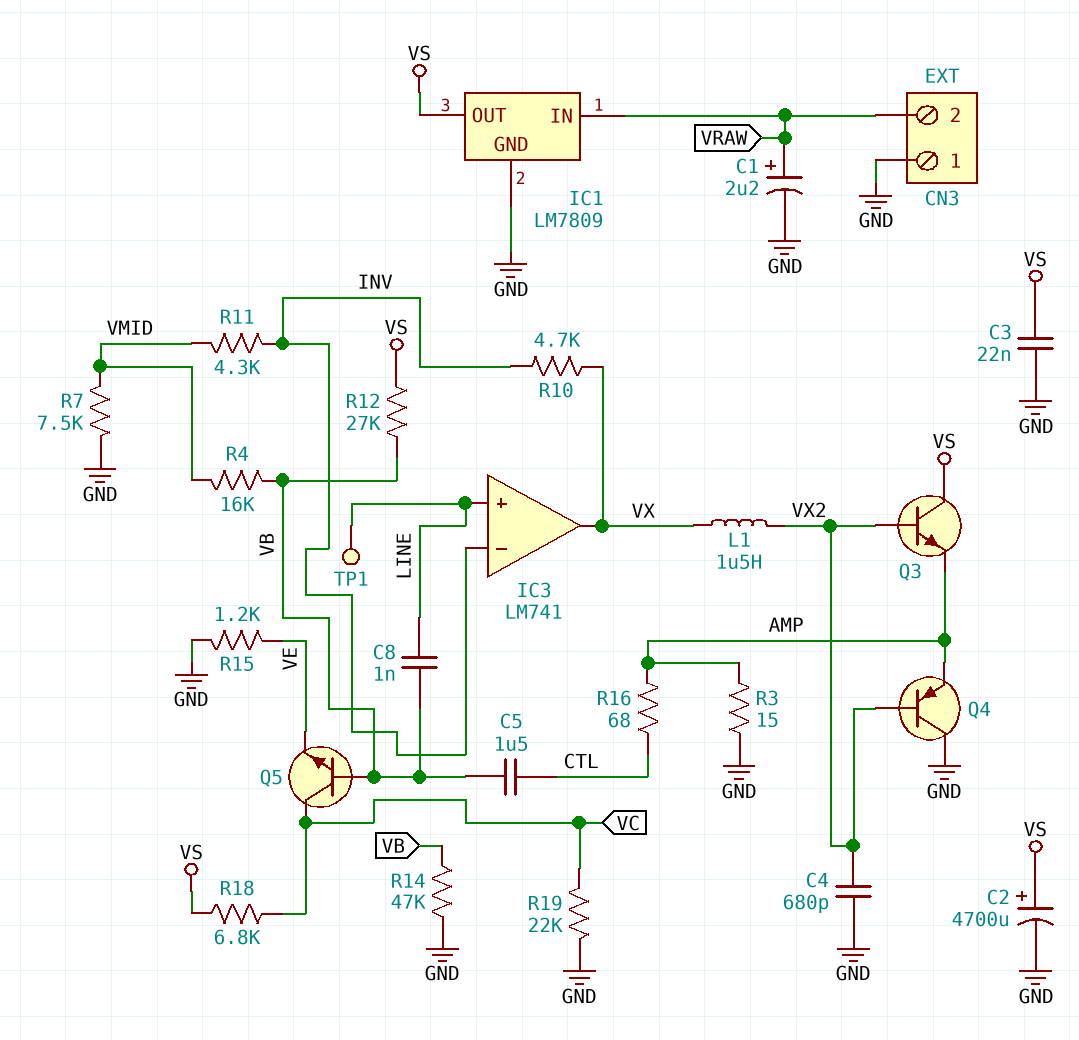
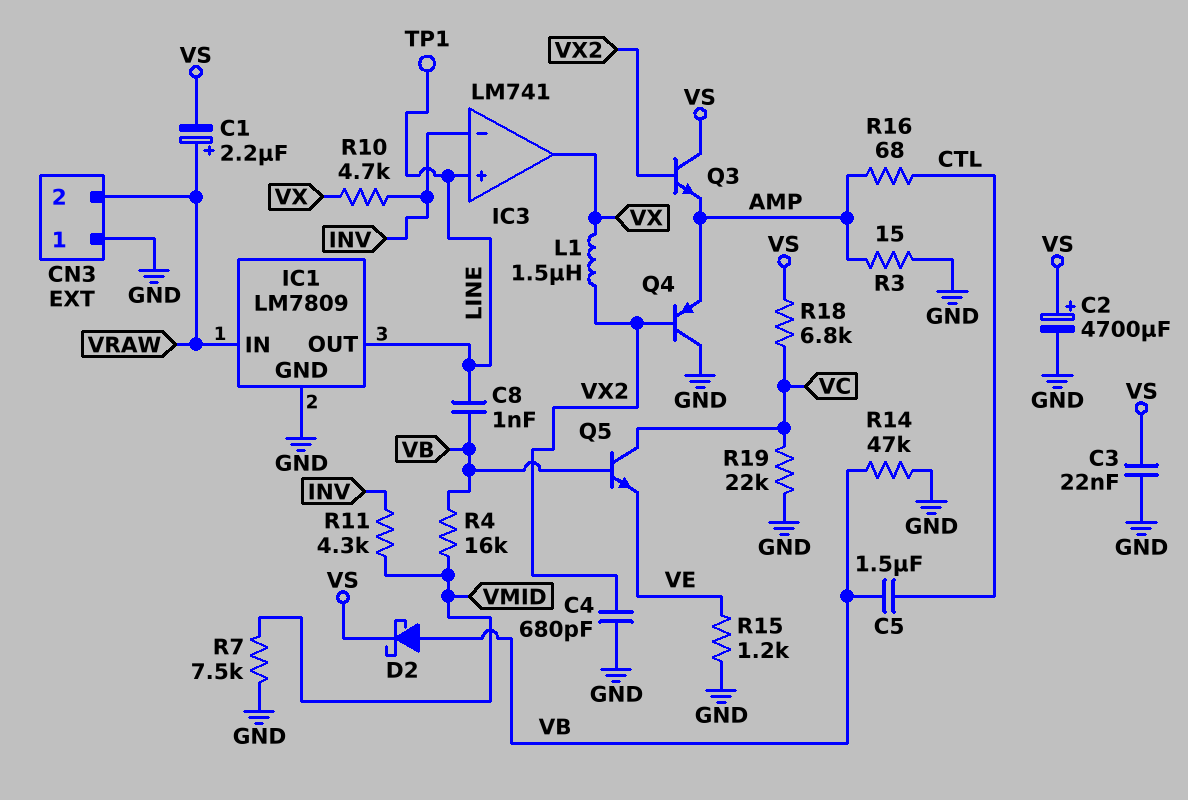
C1: 2.2uF (plus VRAW, minus GND) -> 2.2uF (plus VRAW, minus VS)
D2: none -> schottky (A VB, K VS)
IC1 pin OUT: VS -> LINE
R12: 27k (VB, VS) -> none

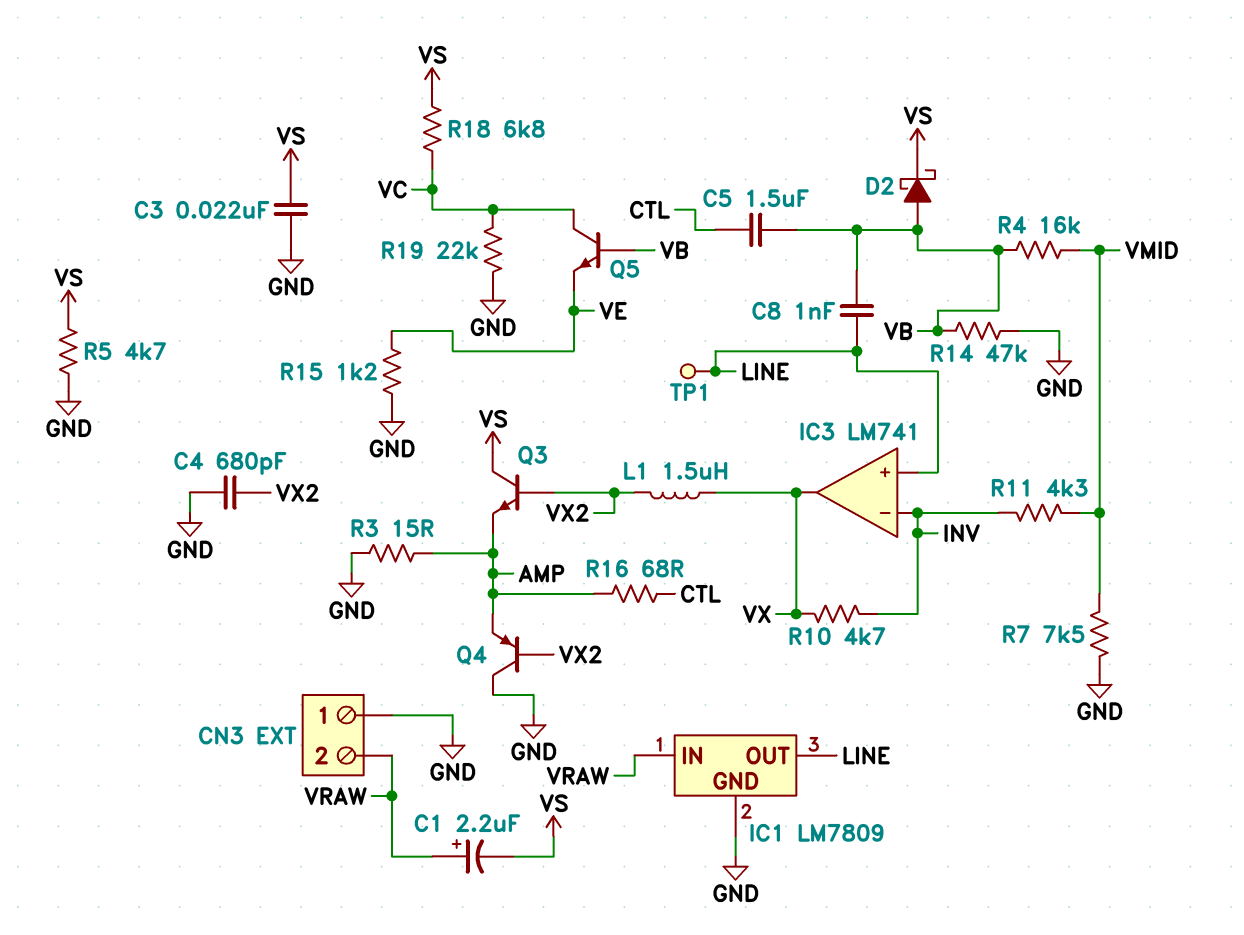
C2: 4700uF (plus VS, minus GND) -> none
R5: none -> 4.7k (GND, VS)

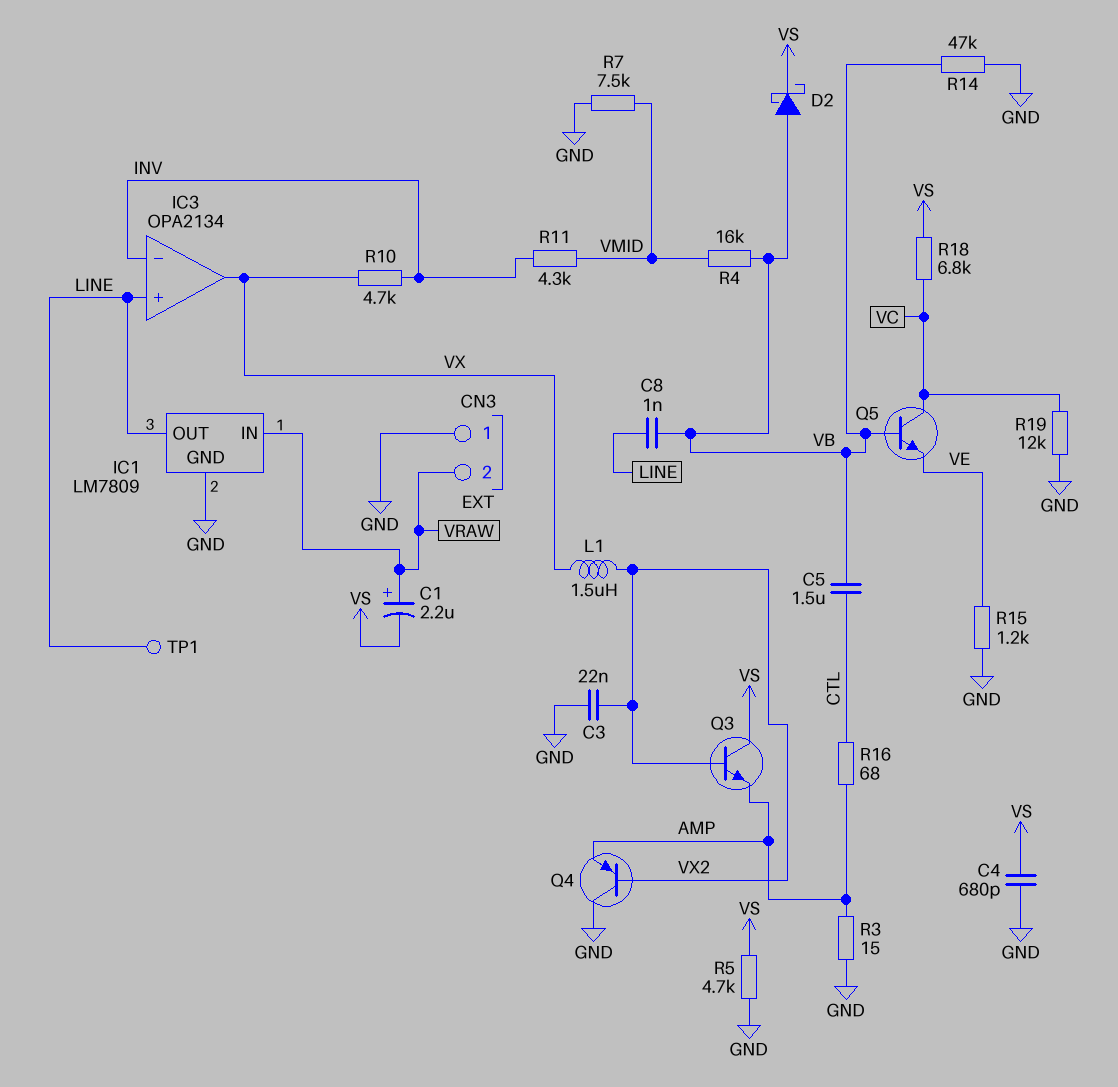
C3: 22nF (GND, VS) -> 22nF (GND, VX2)
C4: 680pF (GND, VX2) -> 680pF (GND, VS)
IC3: LM741 -> OPA2134
R19: 22k (GND, VC) -> 12k (GND, VC)

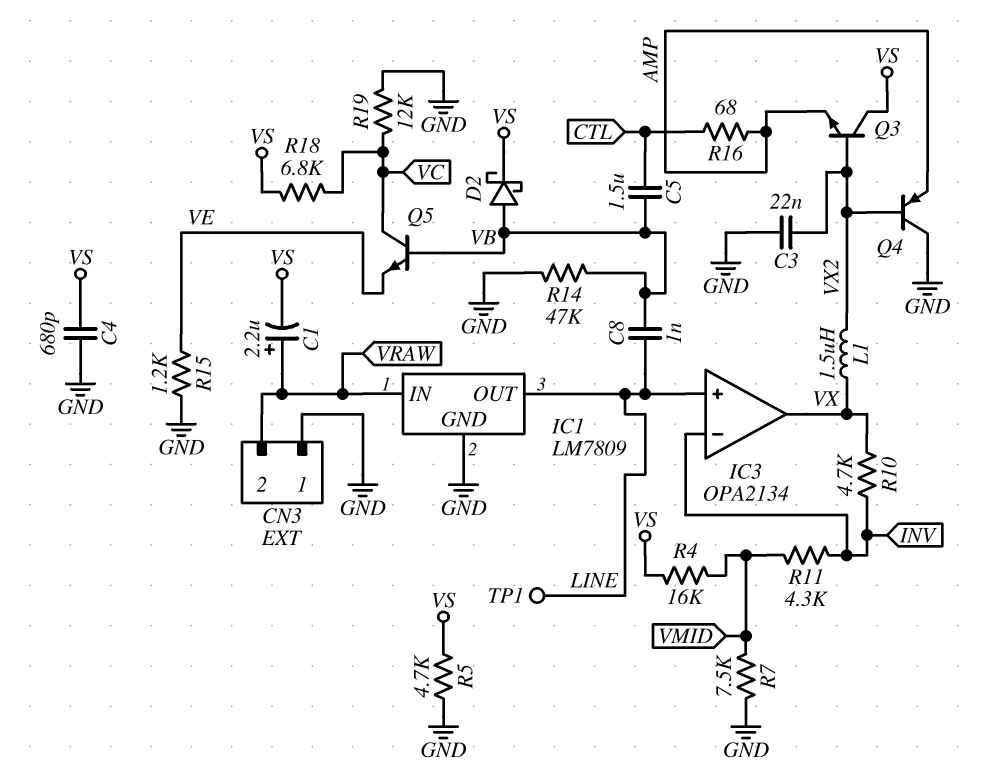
R3: 15 (AMP, GND) -> none
R4: 16k (VB, VMID) -> 16k (VMID, VS)

